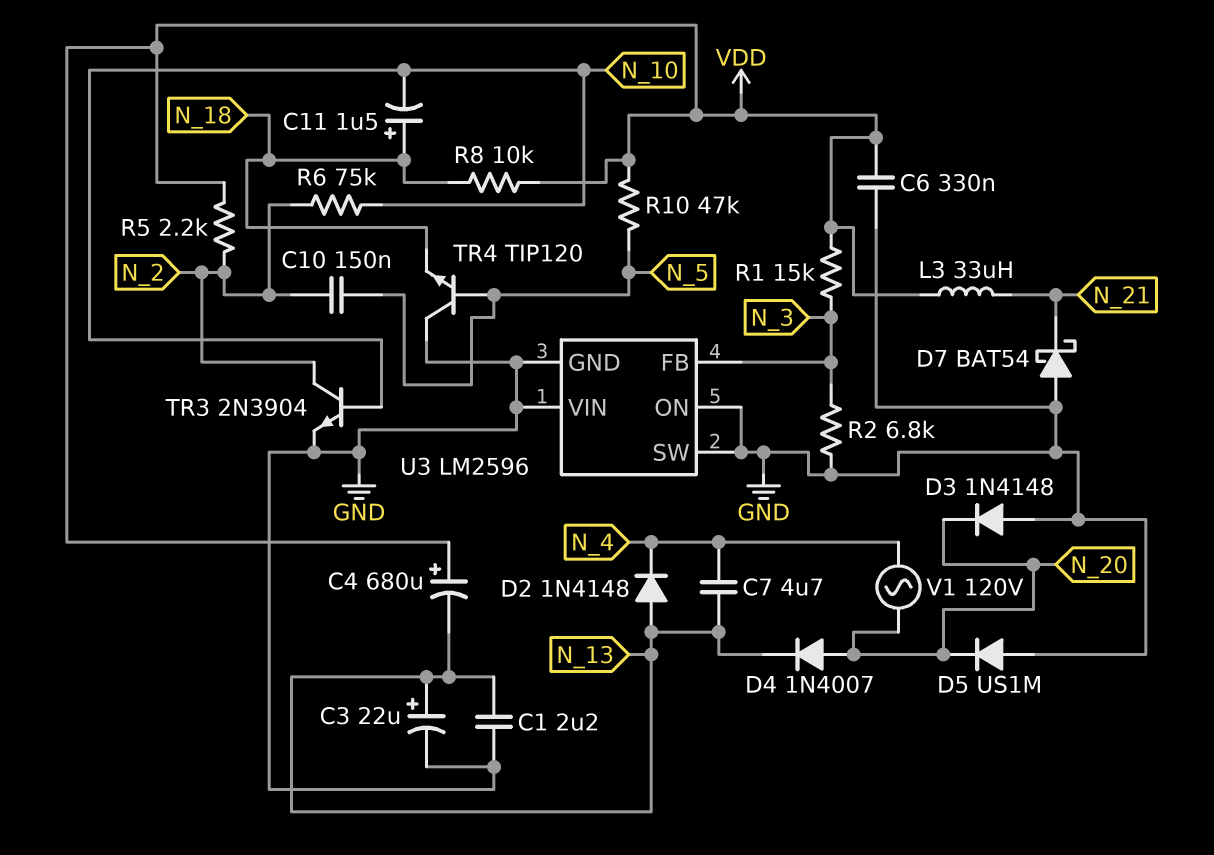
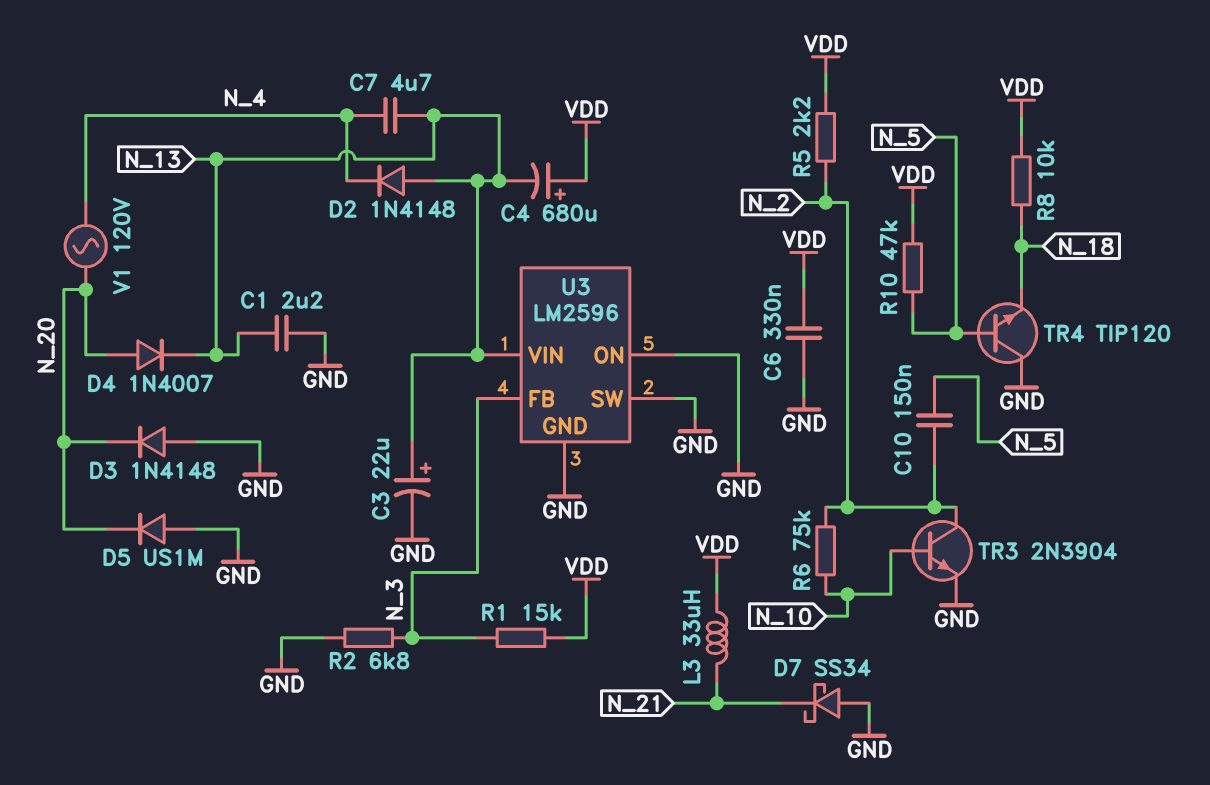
C11: 1.5uF (plus N_18, minus N_10) -> none
D7: schottky BAT54 (A GND, K N_21) -> schottky SS34 (A GND, K N_21)
U3 pin VIN: GND -> N_13

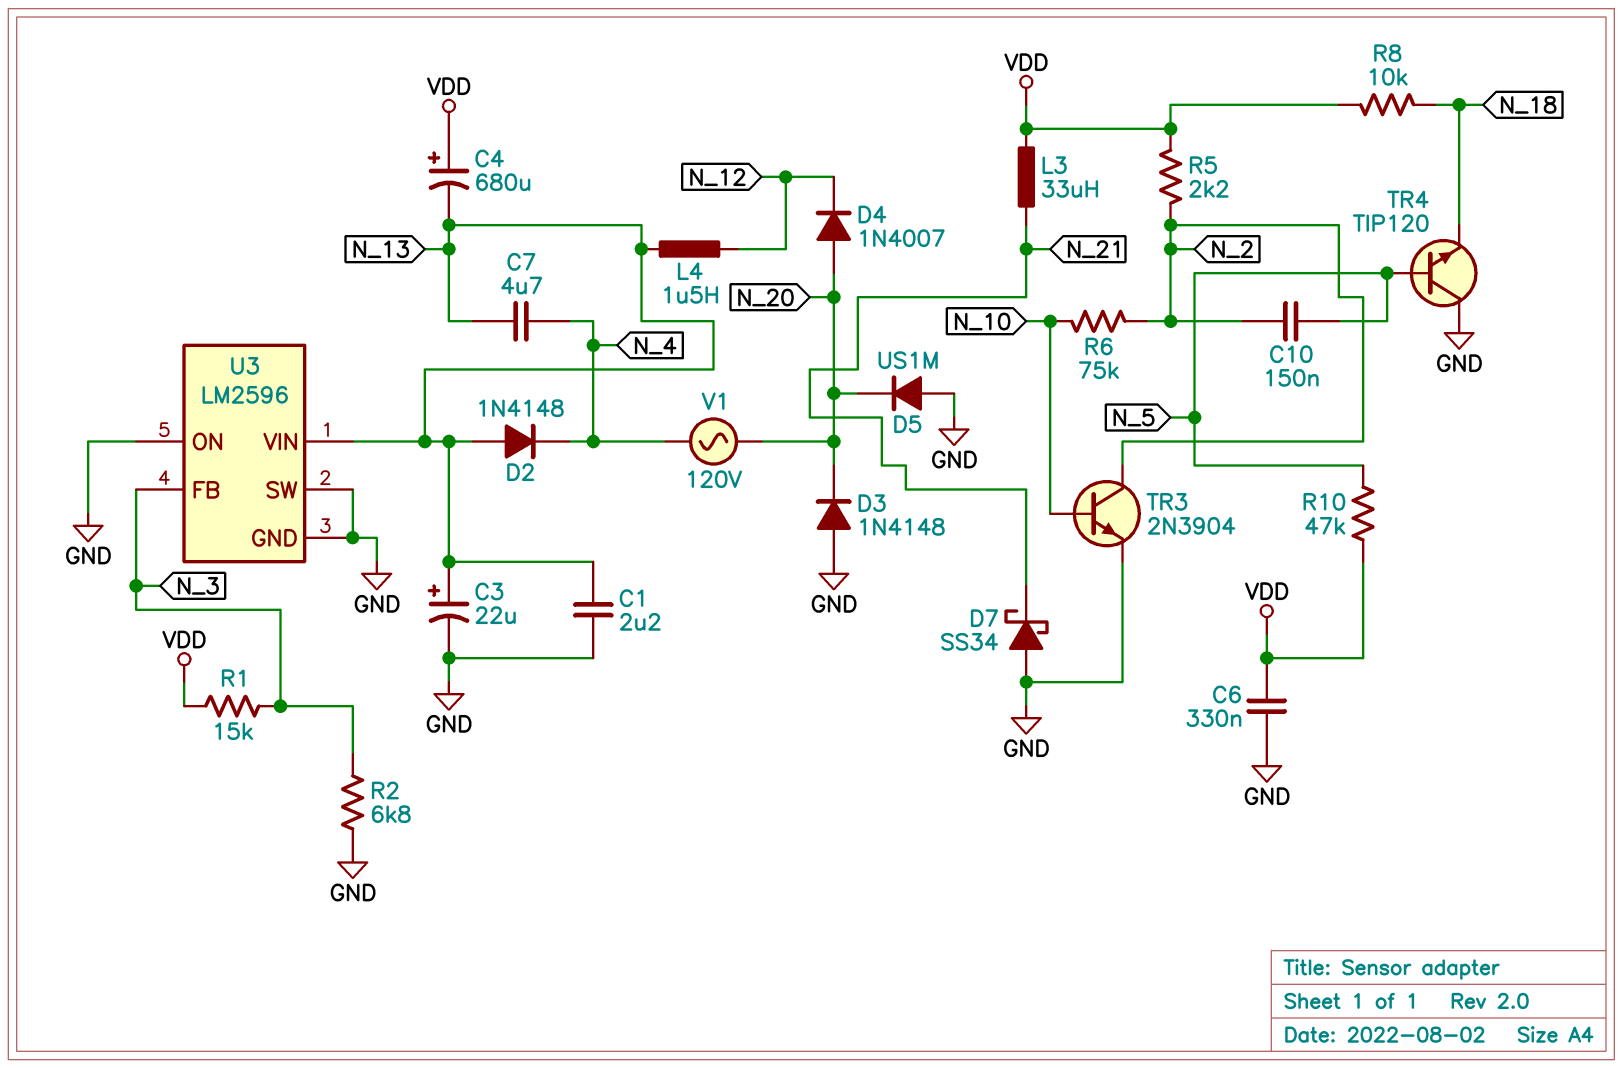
D4: diode 1N4007 (A N_20, K N_13) -> diode 1N4007 (A N_20, K N_12)
L4: none -> 1.5uH (N_12, N_13)

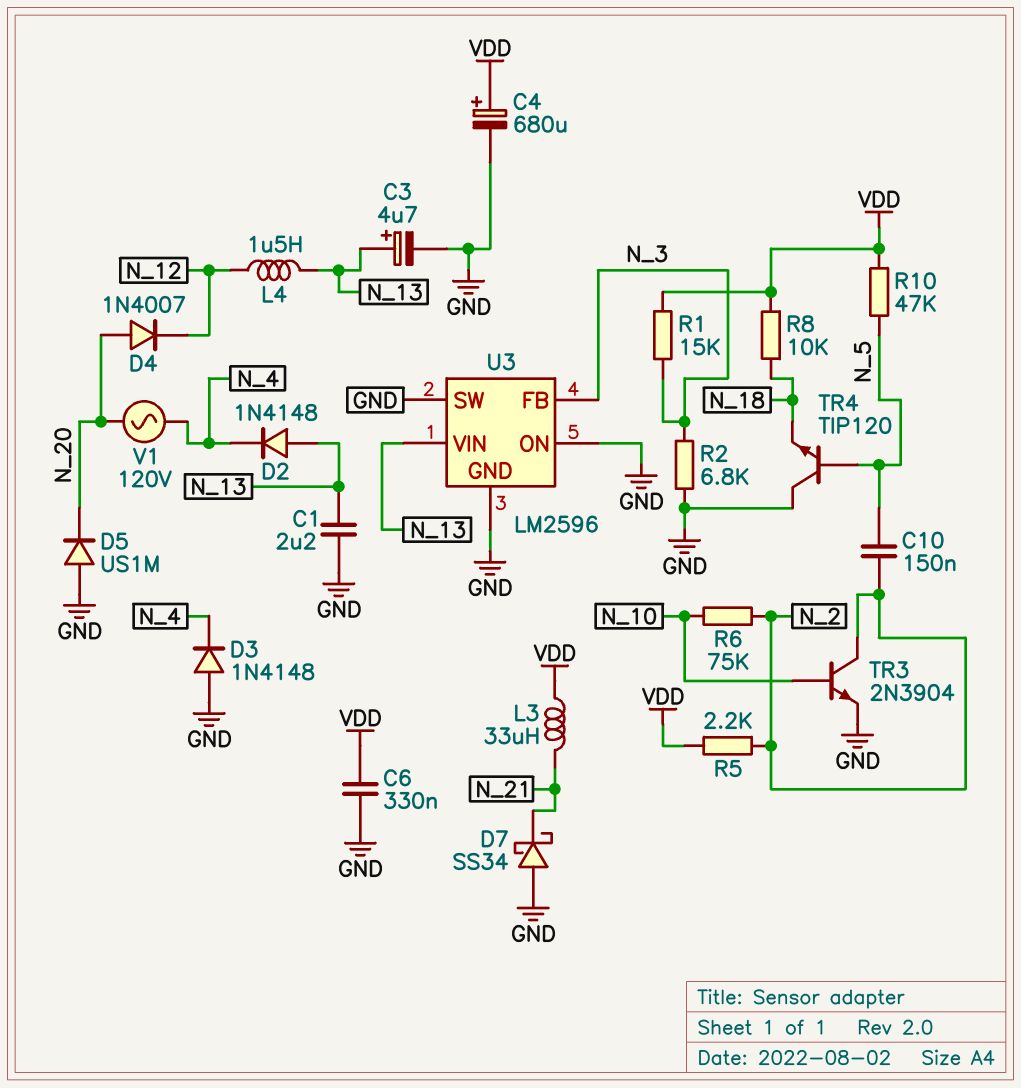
C3: 22uF (plus N_13, minus GND) -> 4.7uF (plus N_13, minus GND)
C4: 680uF (plus VDD, minus N_13) -> 680uF (plus VDD, minus GND)
C7: 4.7uF (N_4, N_13) -> none
D3: diode 1N4148 (A GND, K N_20) -> diode 1N4148 (A GND, K N_4)

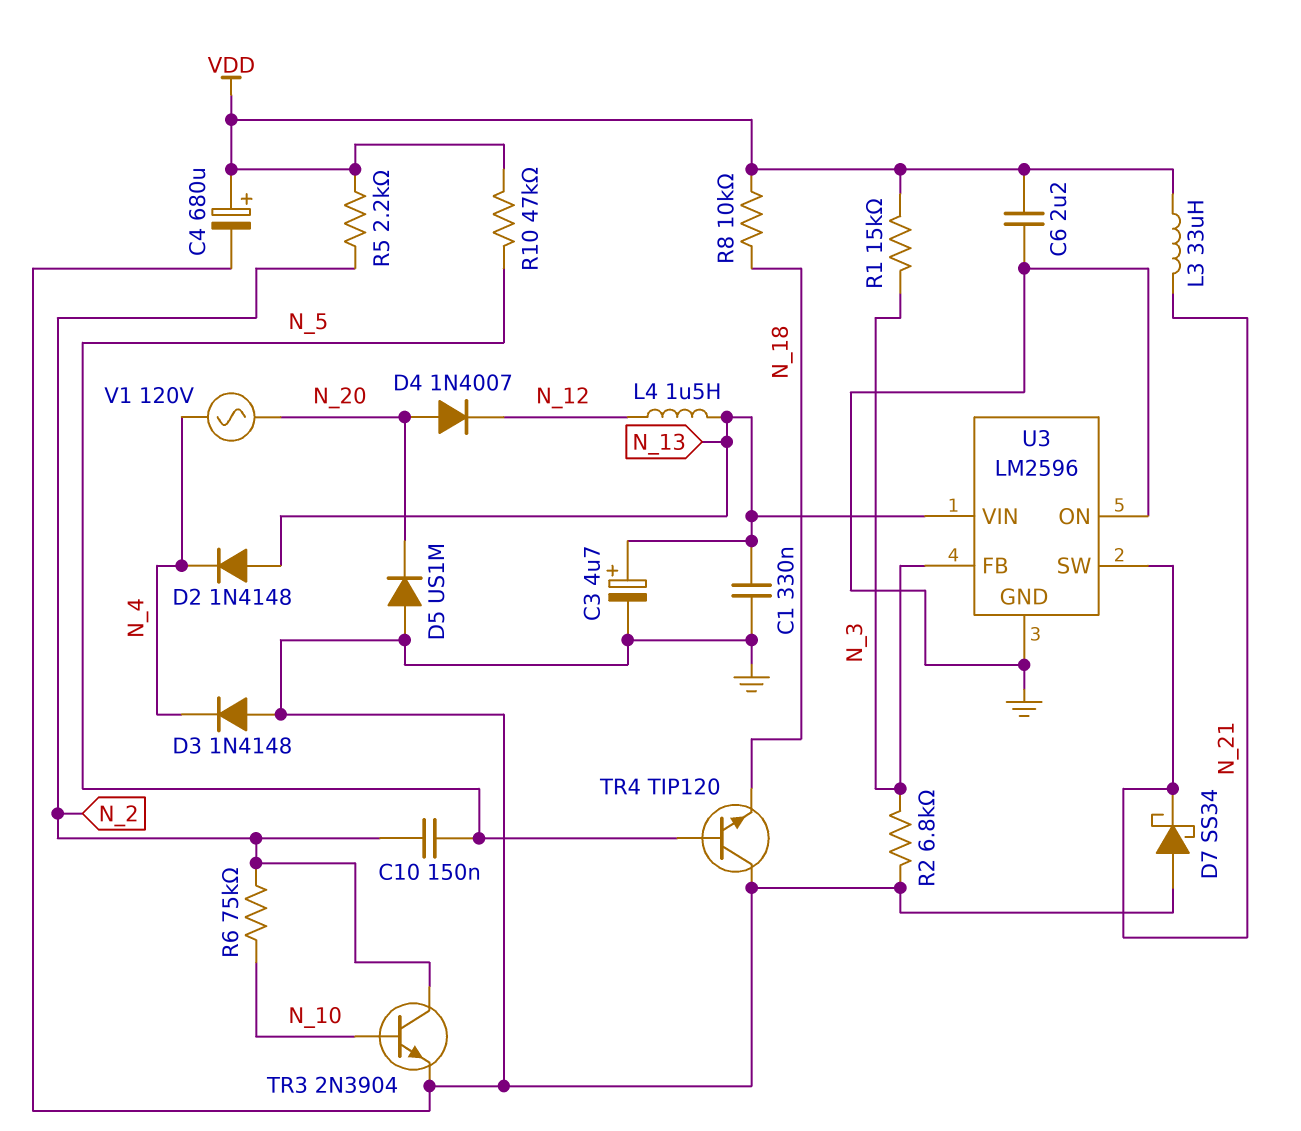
C1: 2.2uF (GND, N_13) -> 330nF (GND, N_13)
C6: 330nF (GND, VDD) -> 2.2uF (GND, VDD)
U3 pin SW: GND -> N_21

